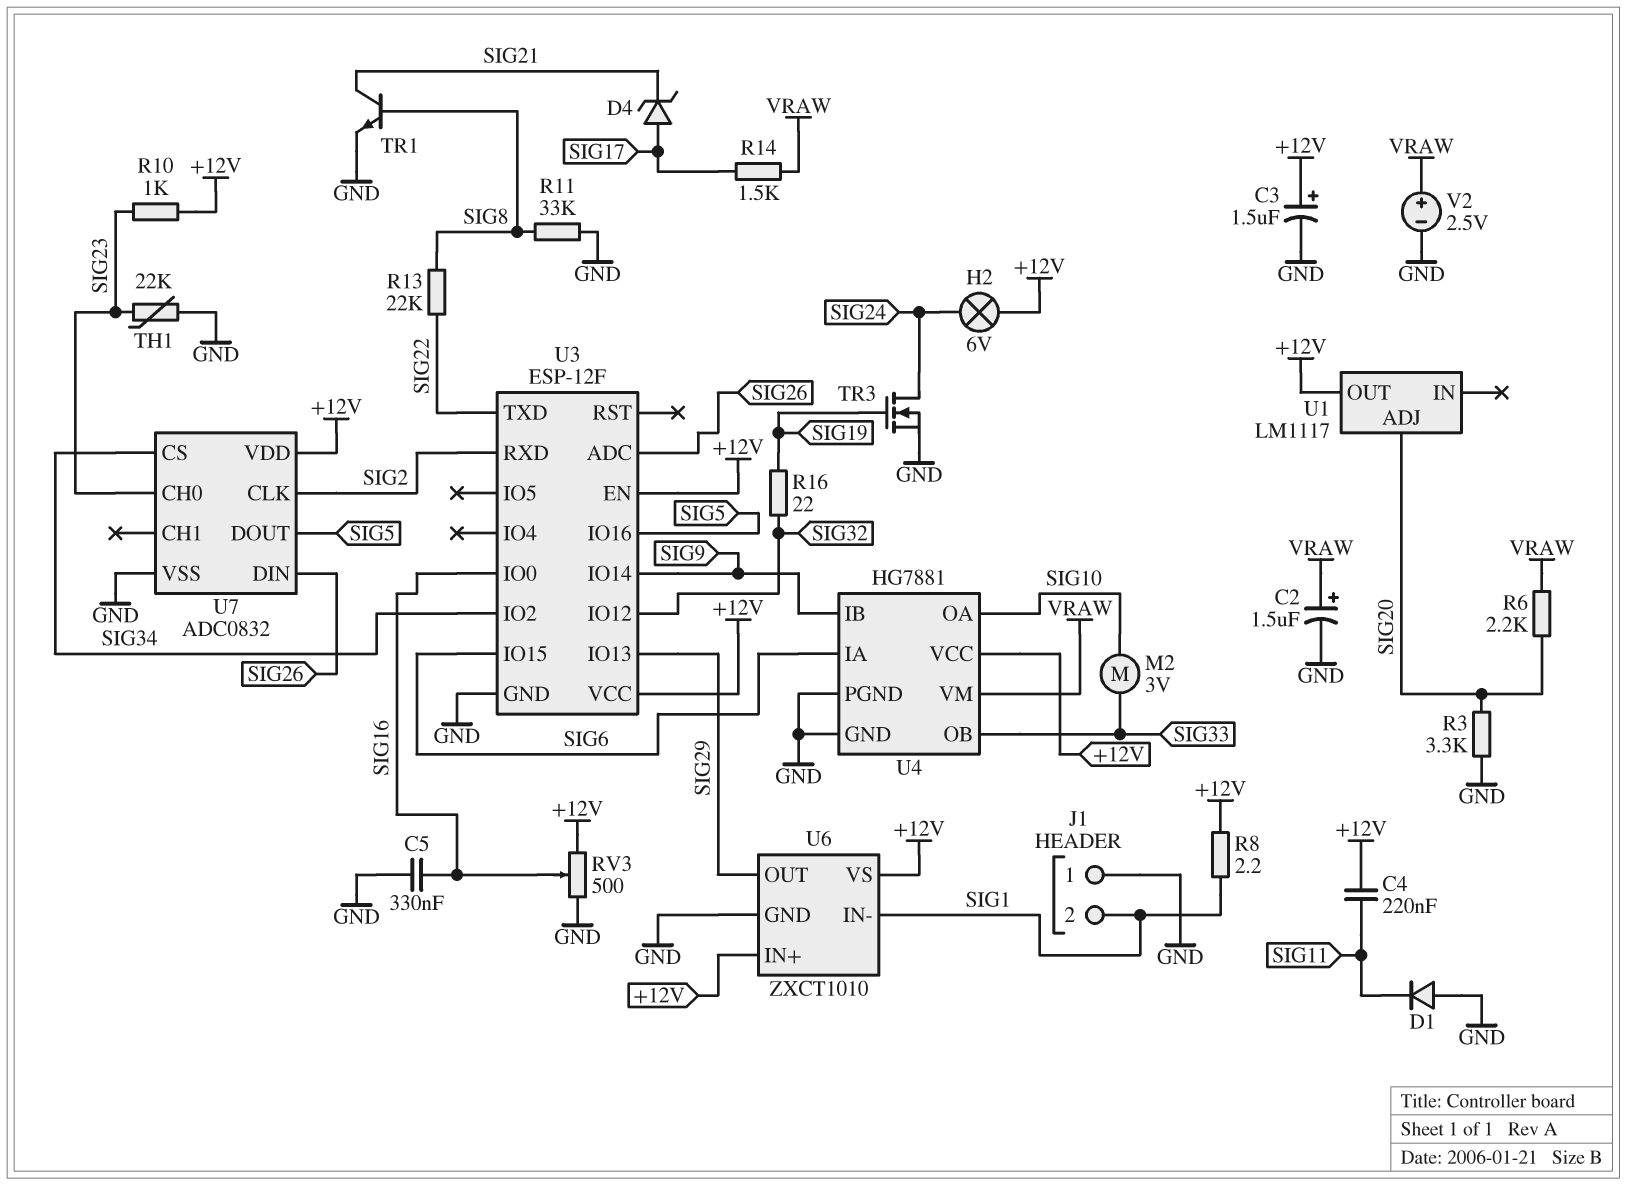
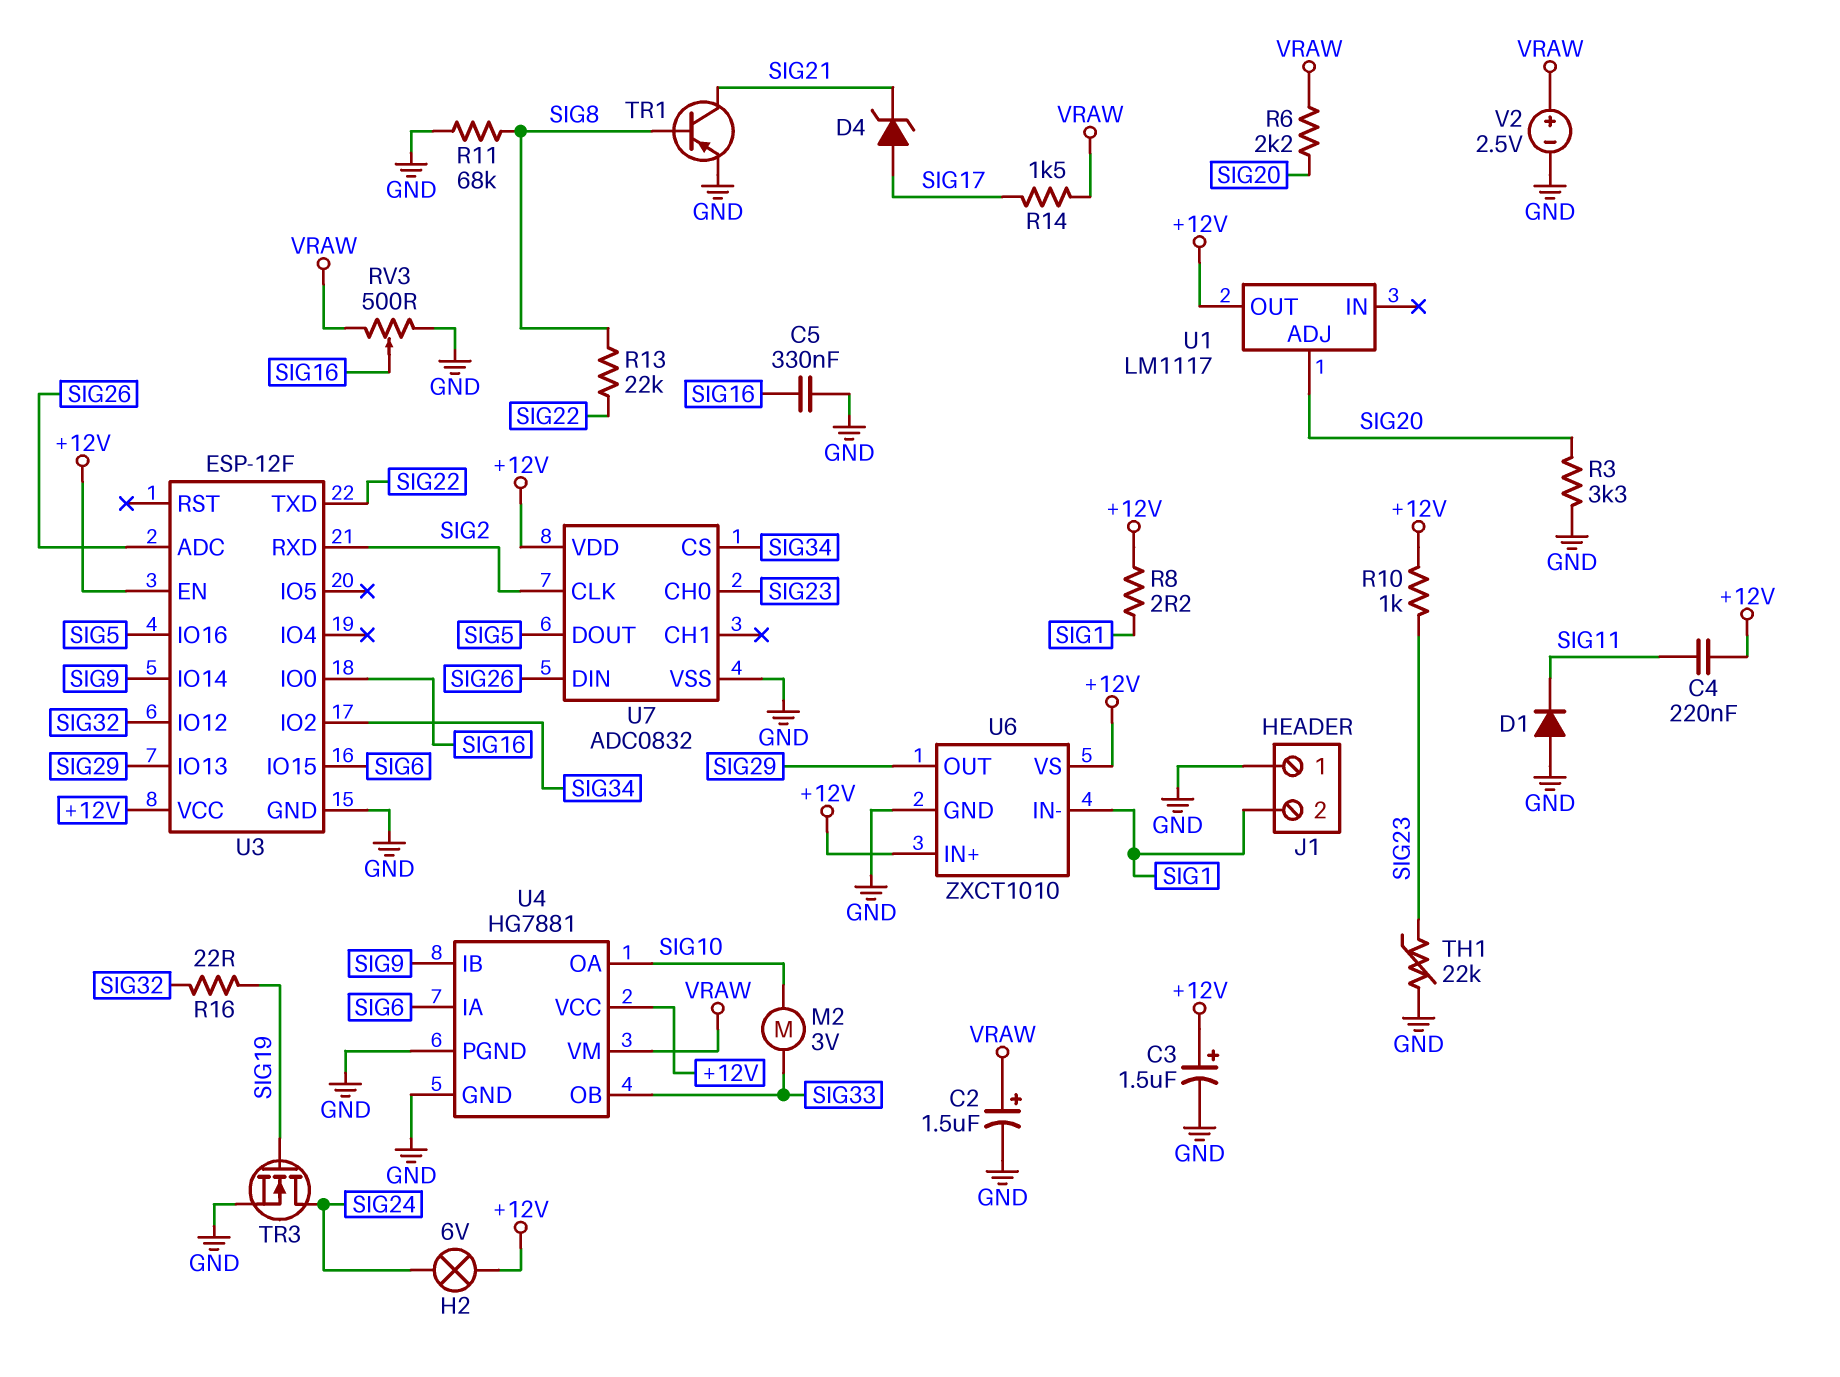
R11: 33k (GND, SIG8) -> 68k (GND, SIG8)
RV3: 500 (+12V, GND, wiper SIG16) -> 500 (GND, VRAW, wiper SIG16)
TR1: NPN (B SIG8, C SIG21, E GND) -> PNP (B SIG8, C SIG21, E GND)

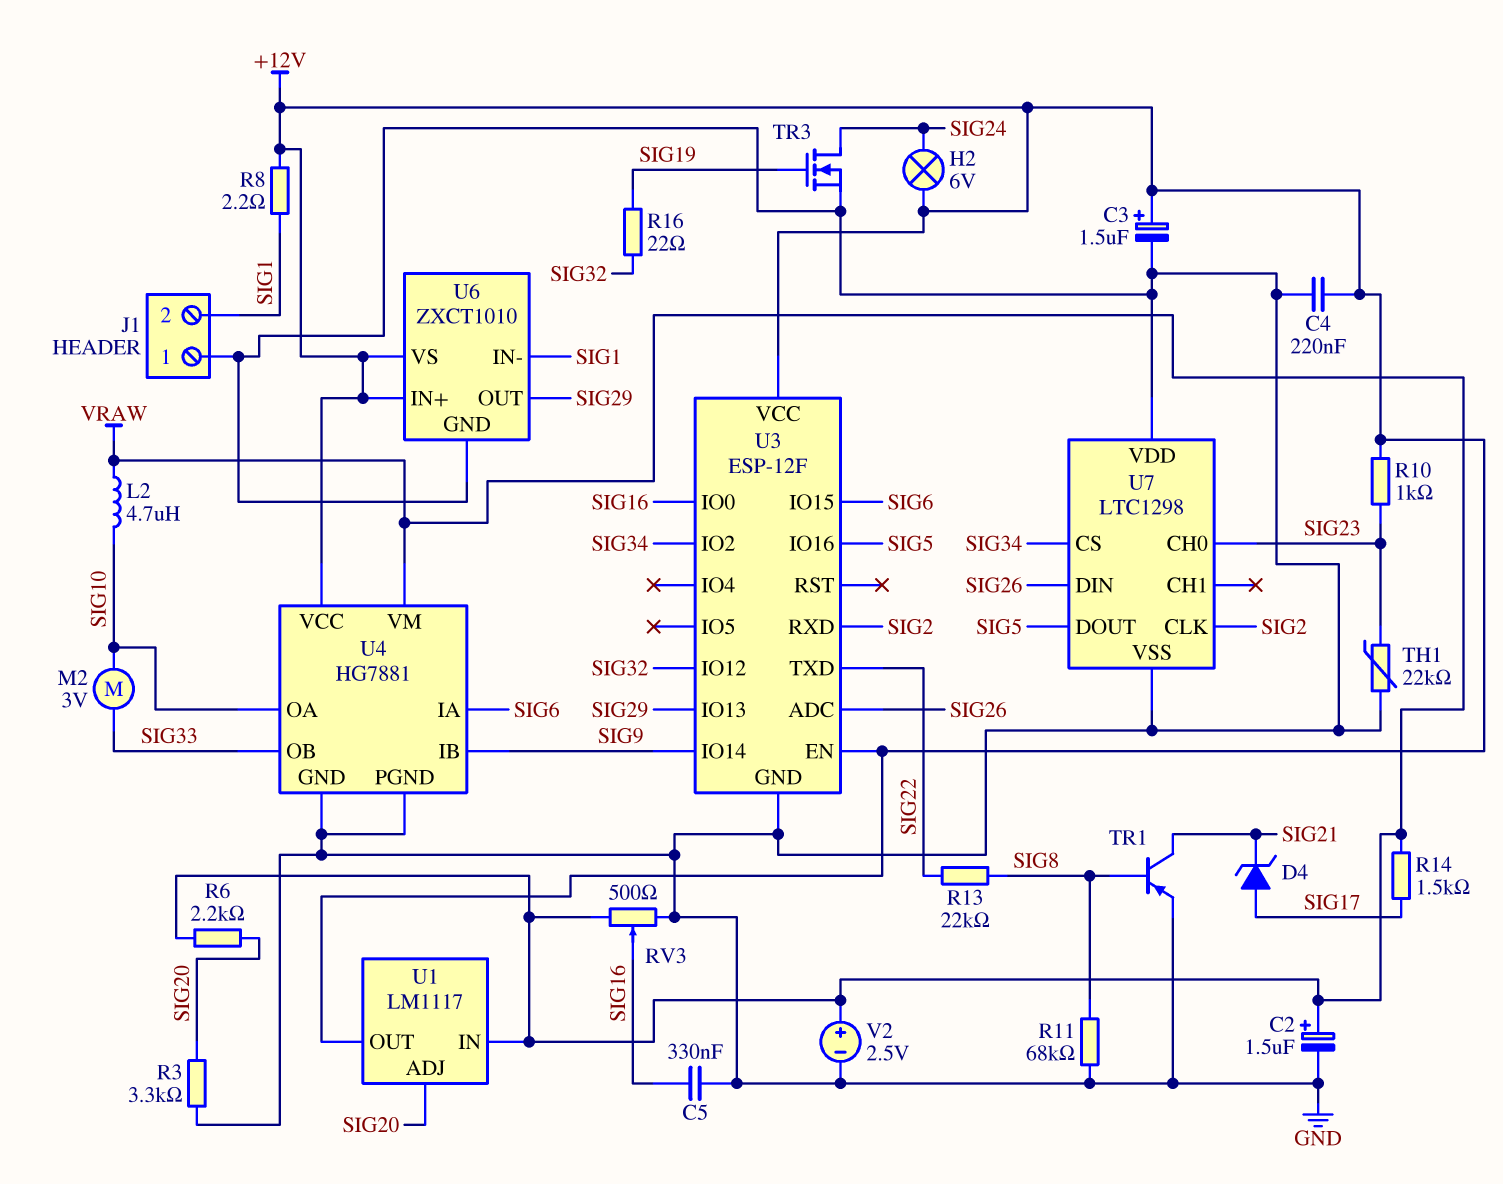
C4: 220nF (+12V, SIG11) -> 220nF (+12V, GND)
D1: diode (A GND, K SIG11) -> none
L2: none -> 4.7uH (SIG10, VRAW)
U1 pin IN: none -> VRAW
U7: ADC0832 -> LTC1298
U7 pin VDD: +12V -> GND

